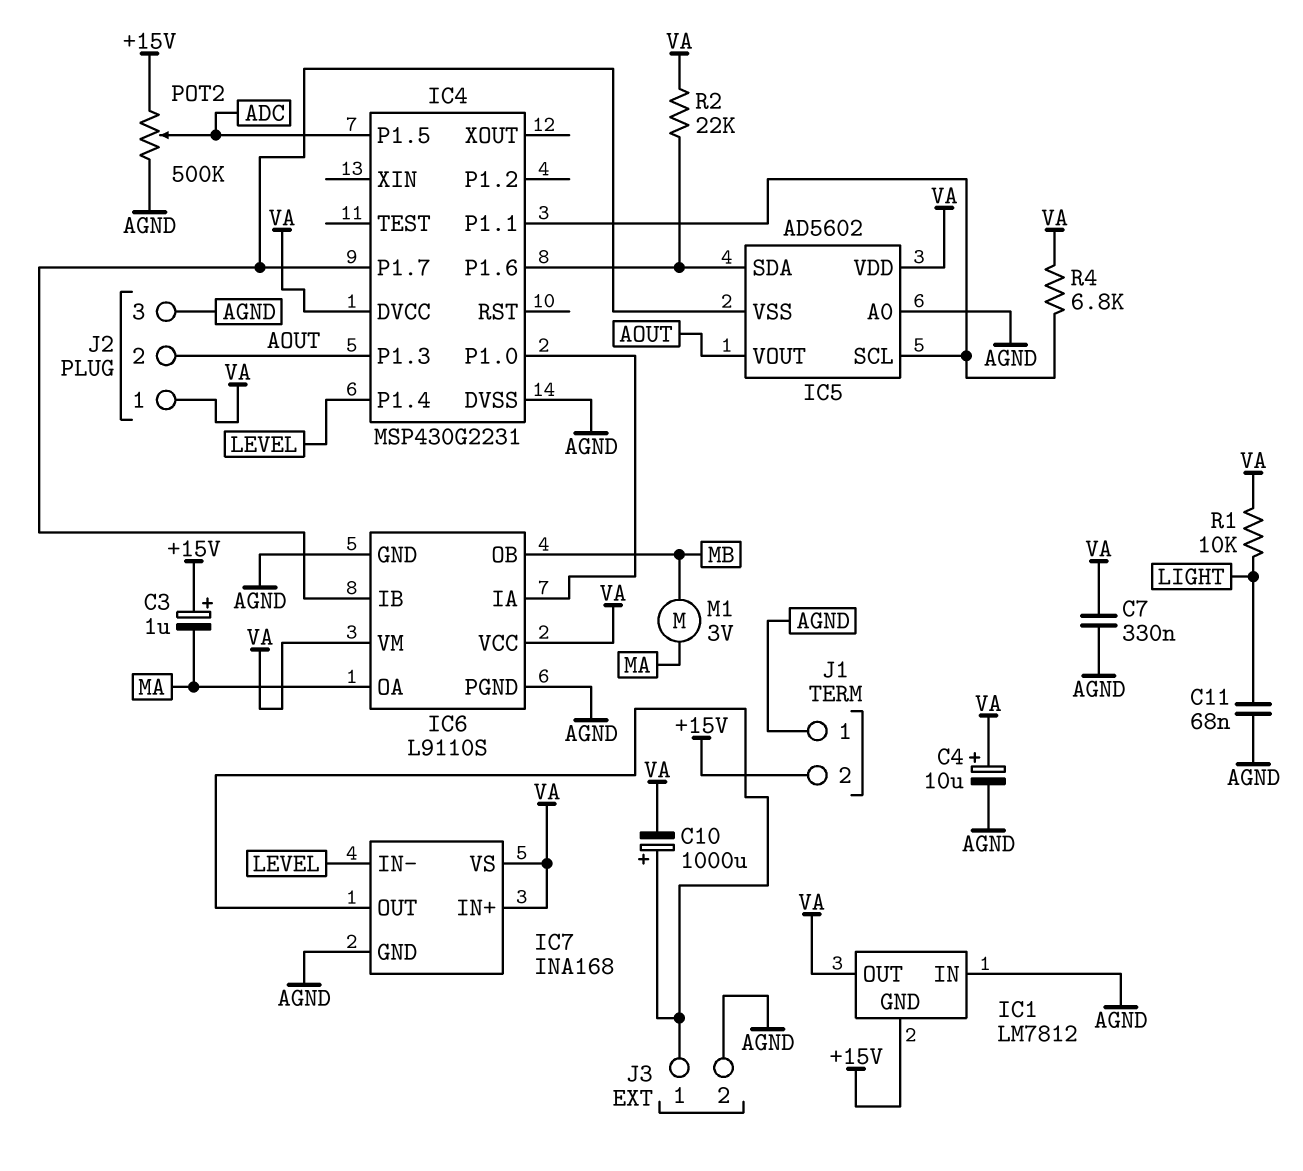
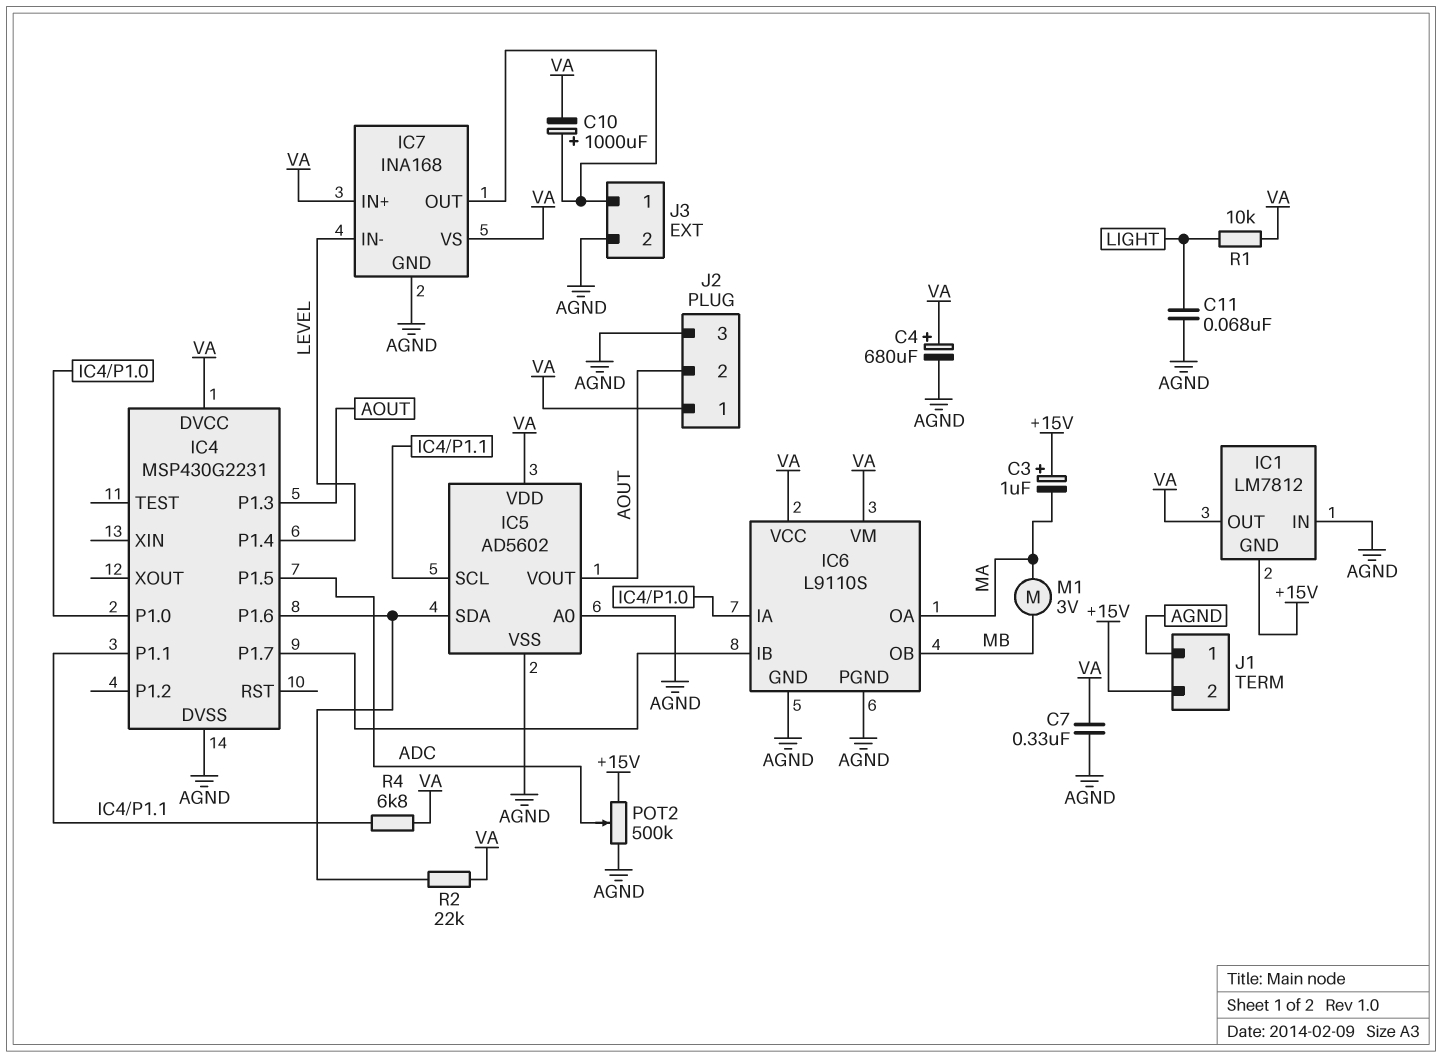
C4: 10uF (plus VA, minus AGND) -> 680uF (plus VA, minus AGND)
IC5 pin VSS: IC4/P1.7 -> AGND

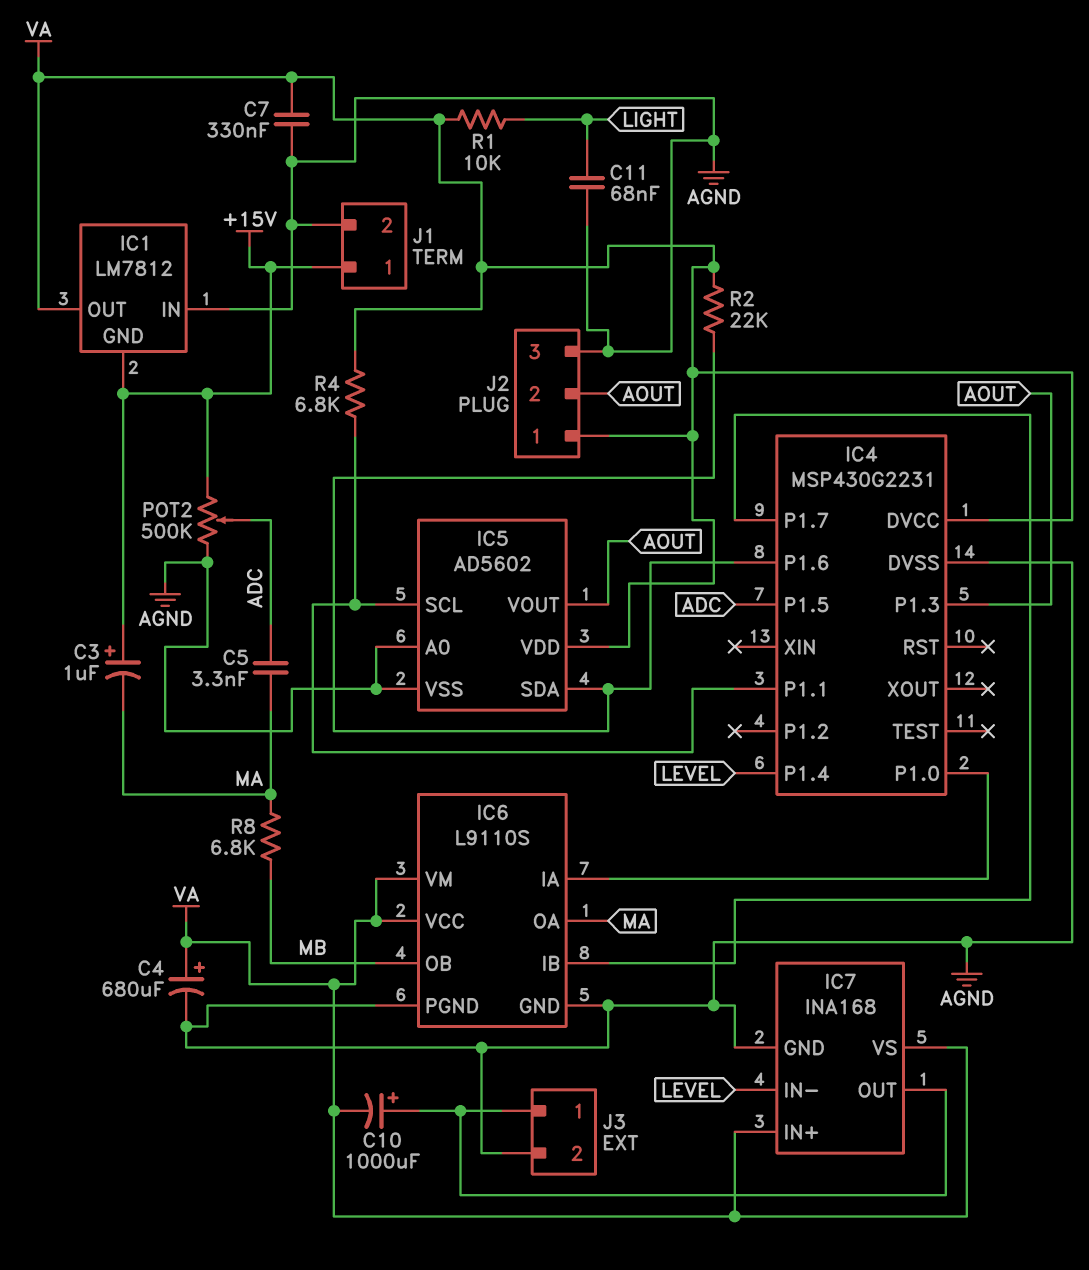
C5: none -> 3.3nF (ADC, MA)
J1 pin 1: AGND -> +15V
J1 pin 2: +15V -> AGND
M1: motor 3V (MA, MB) -> none
R8: none -> 6.8k (MA, MB)

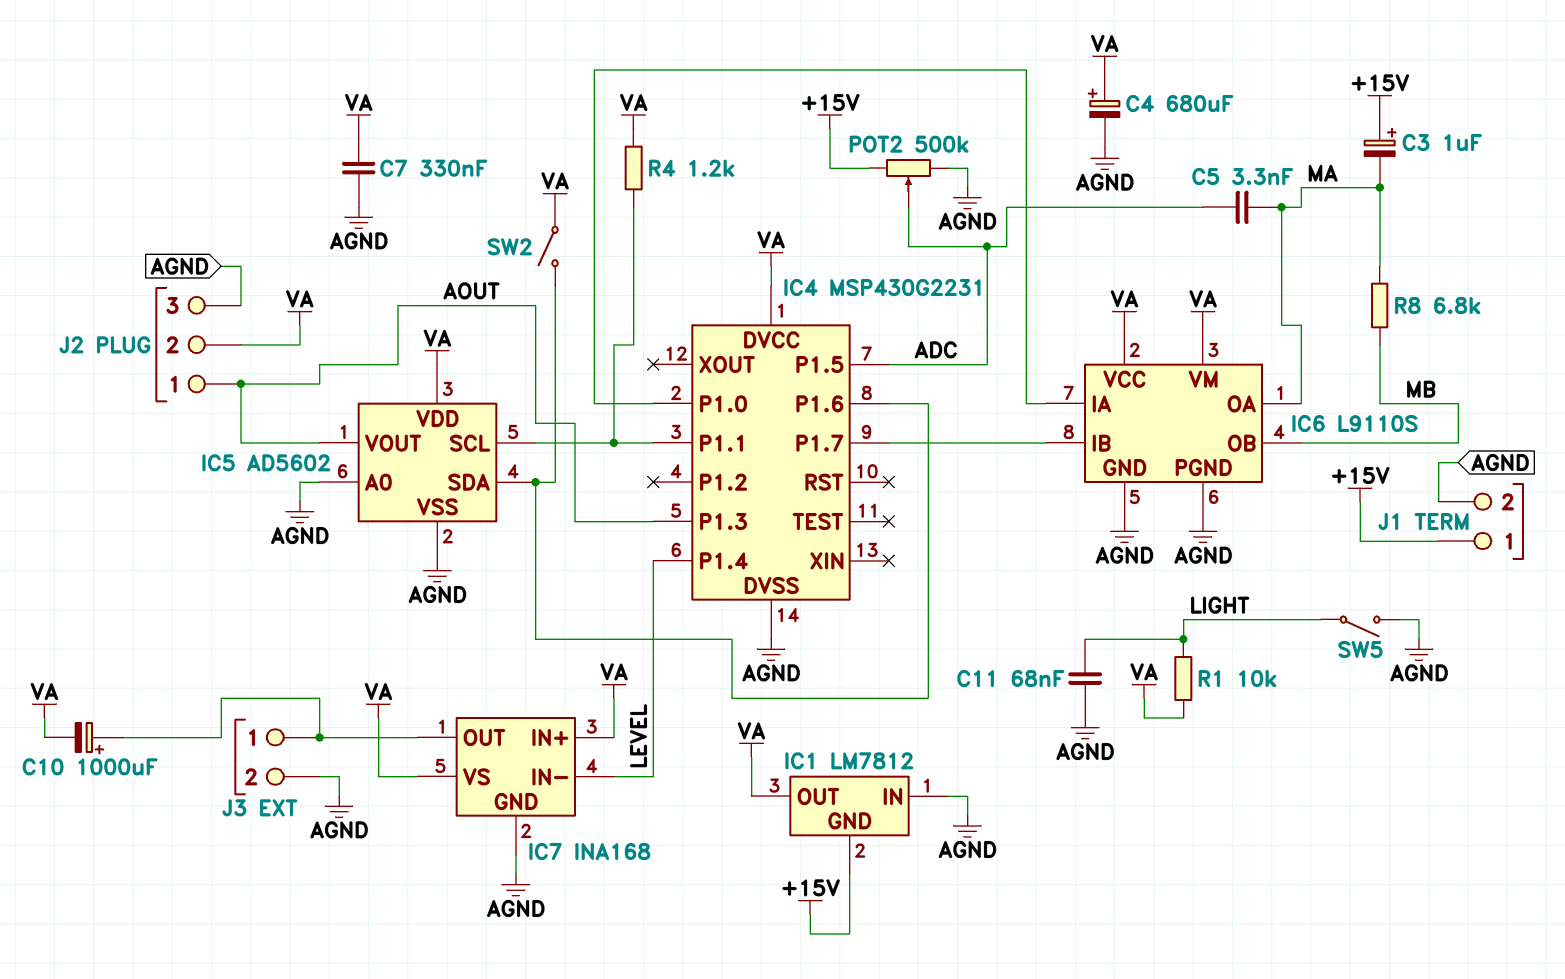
J2 pin 1: VA -> AOUT
J2 pin 2: AOUT -> VA
R2: 22k (IC4/P1.6, VA) -> none
R4: 6.8k (IC4/P1.1, VA) -> 1.2k (IC4/P1.1, VA)
SW2: none -> switch (IC4/P1.6, VA)
SW5: none -> switch (AGND, LIGHT)

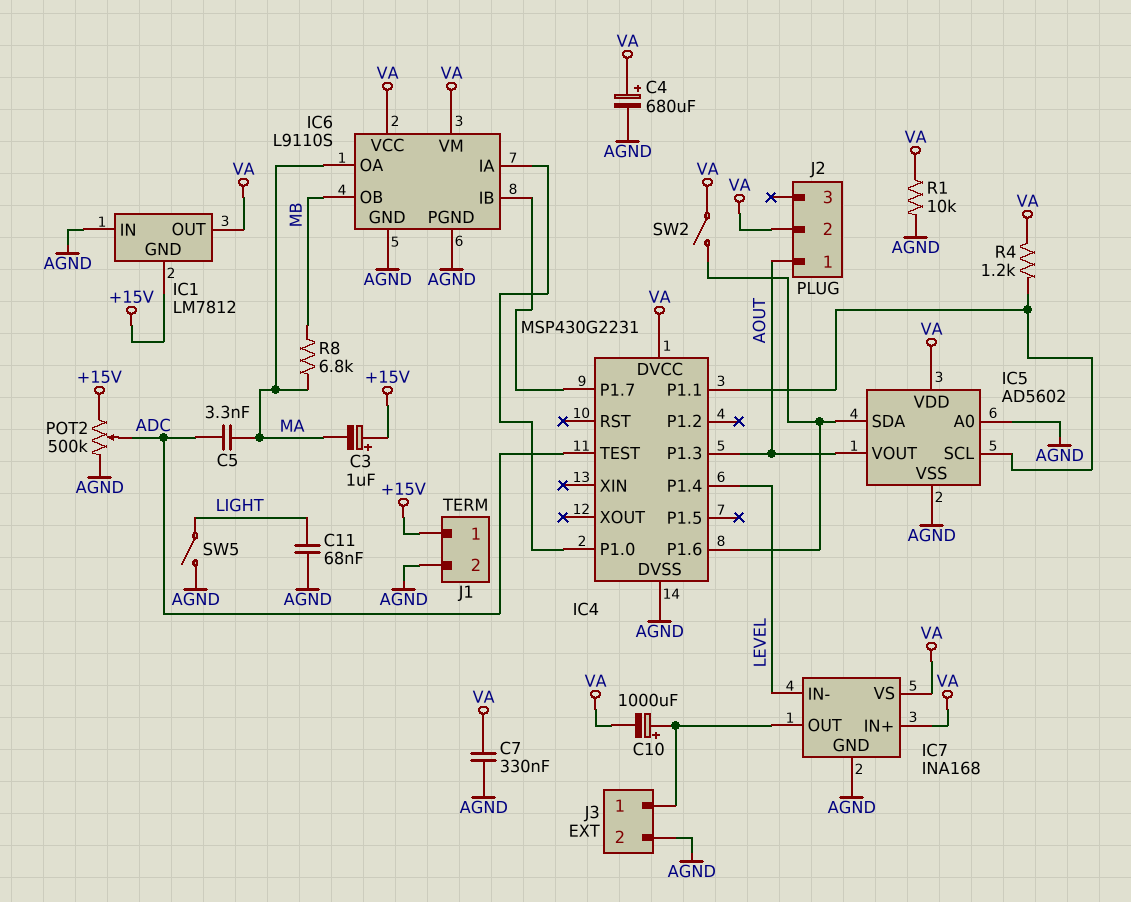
IC4 pin P1.5: ADC -> none
IC4 pin TEST: none -> ADC
J2 pin 3: AGND -> none
R1: 10k (LIGHT, VA) -> 10k (AGND, VA)

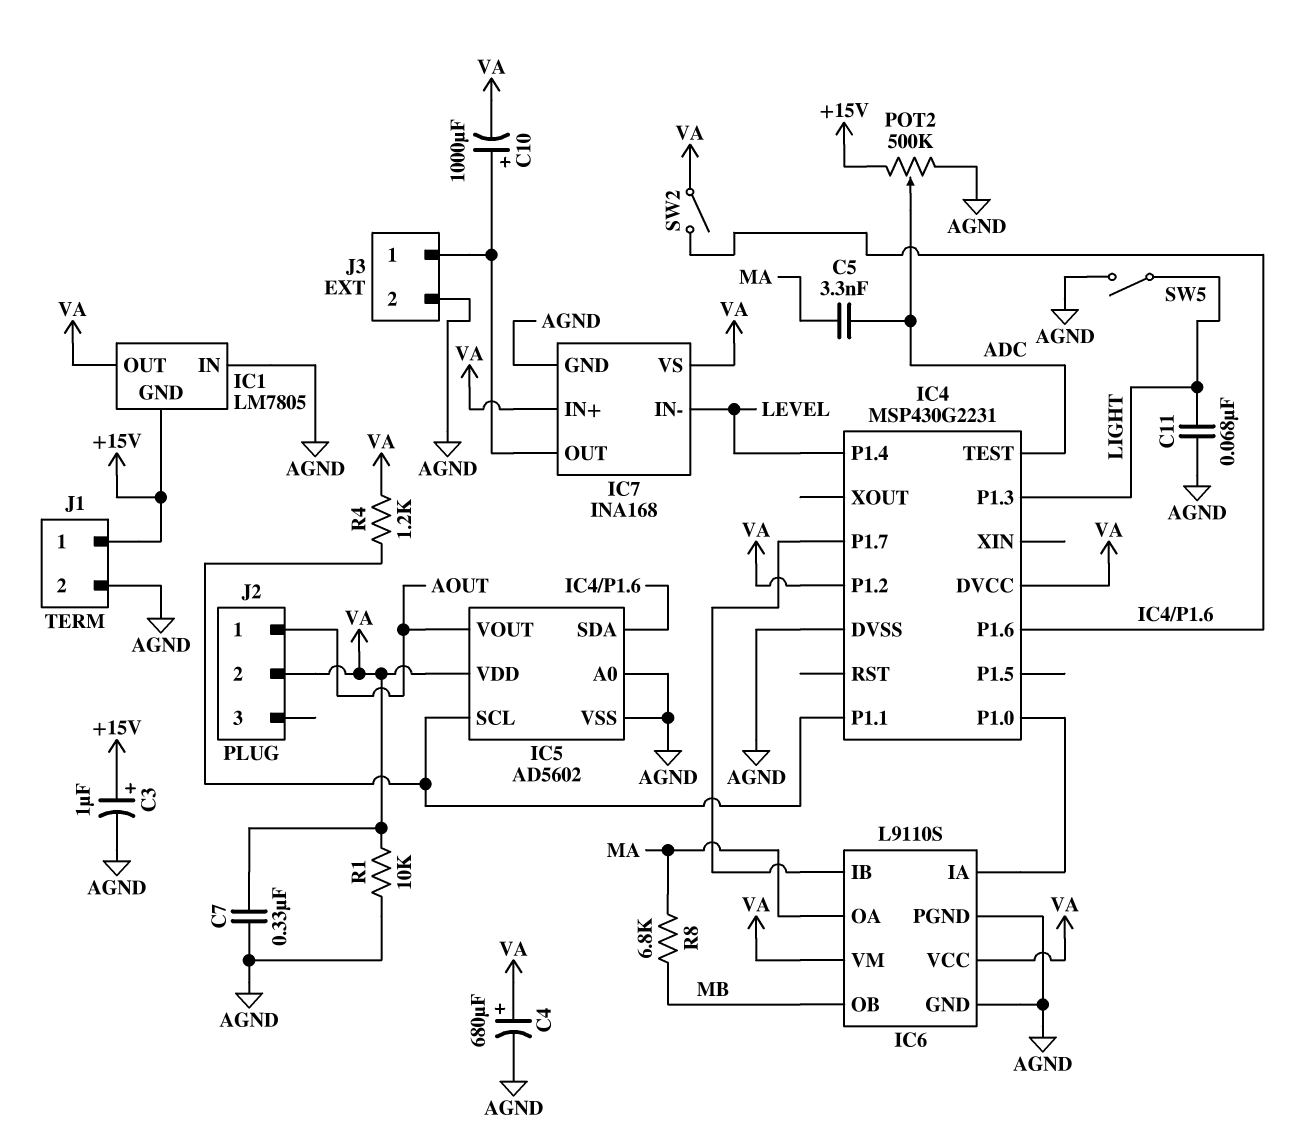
C3: 1uF (plus +15V, minus MA) -> 1uF (plus +15V, minus AGND)
IC1: LM7812 -> LM7805
IC4 pin P1.2: none -> VA
IC4 pin P1.3: AOUT -> LIGHT

